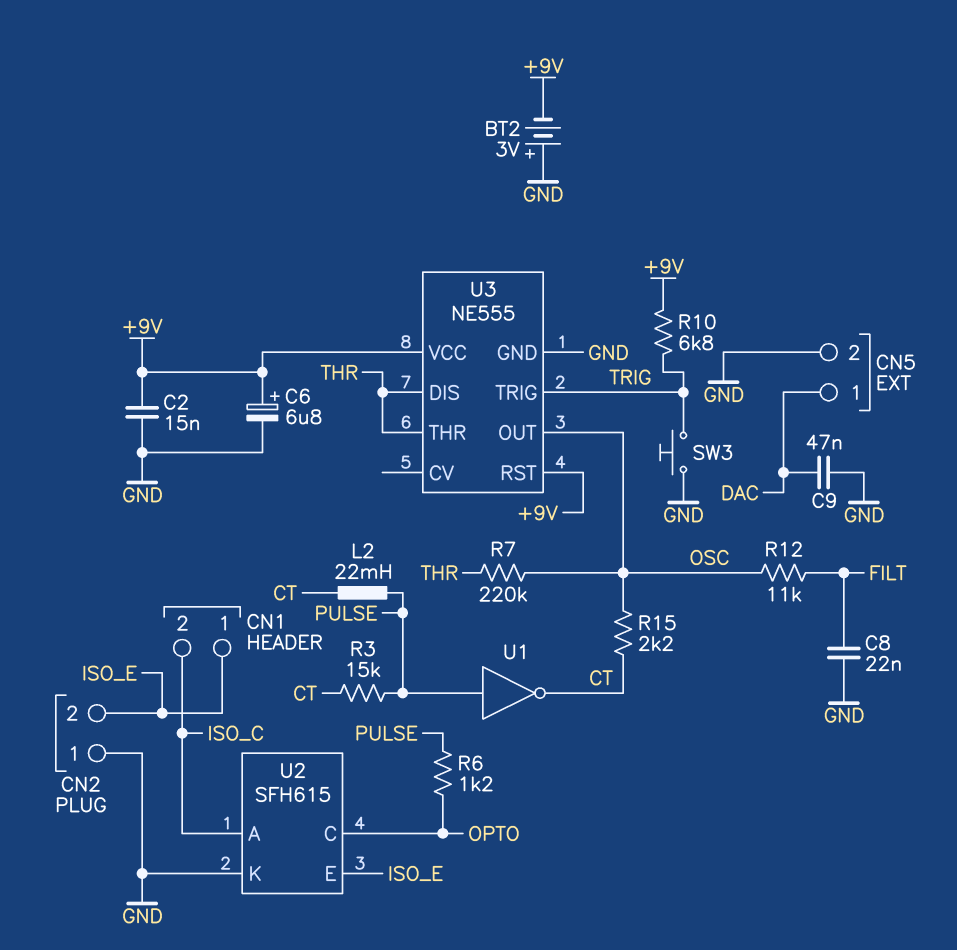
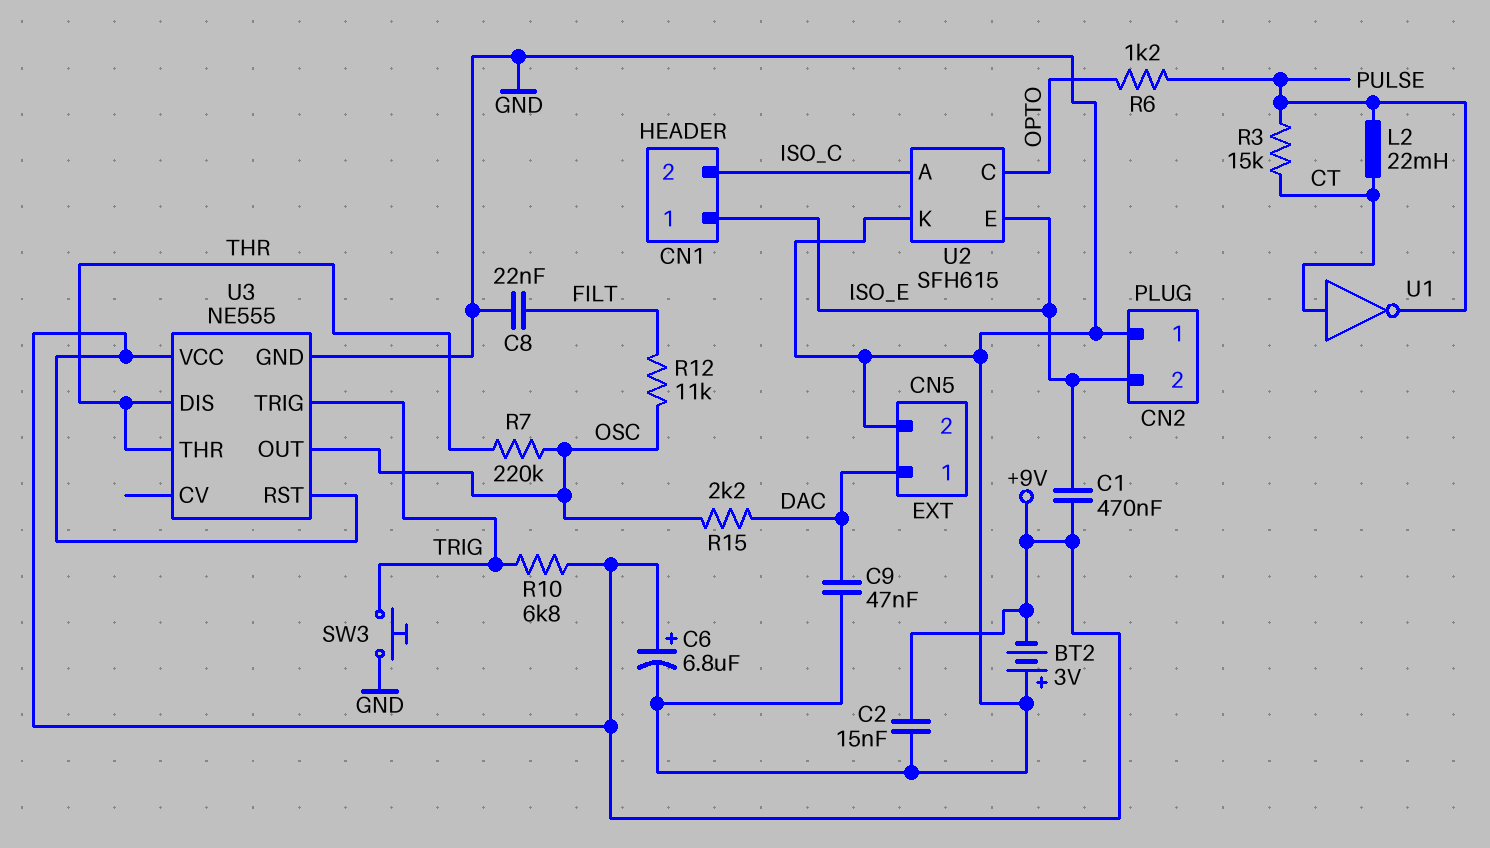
C1: none -> 470nF (+9V, ISO_E)
R15: 2.2k (CT, OSC) -> 2.2k (DAC, OSC)
U1: NOT (in PULSE, out CT) -> NOT (in CT, out PULSE)

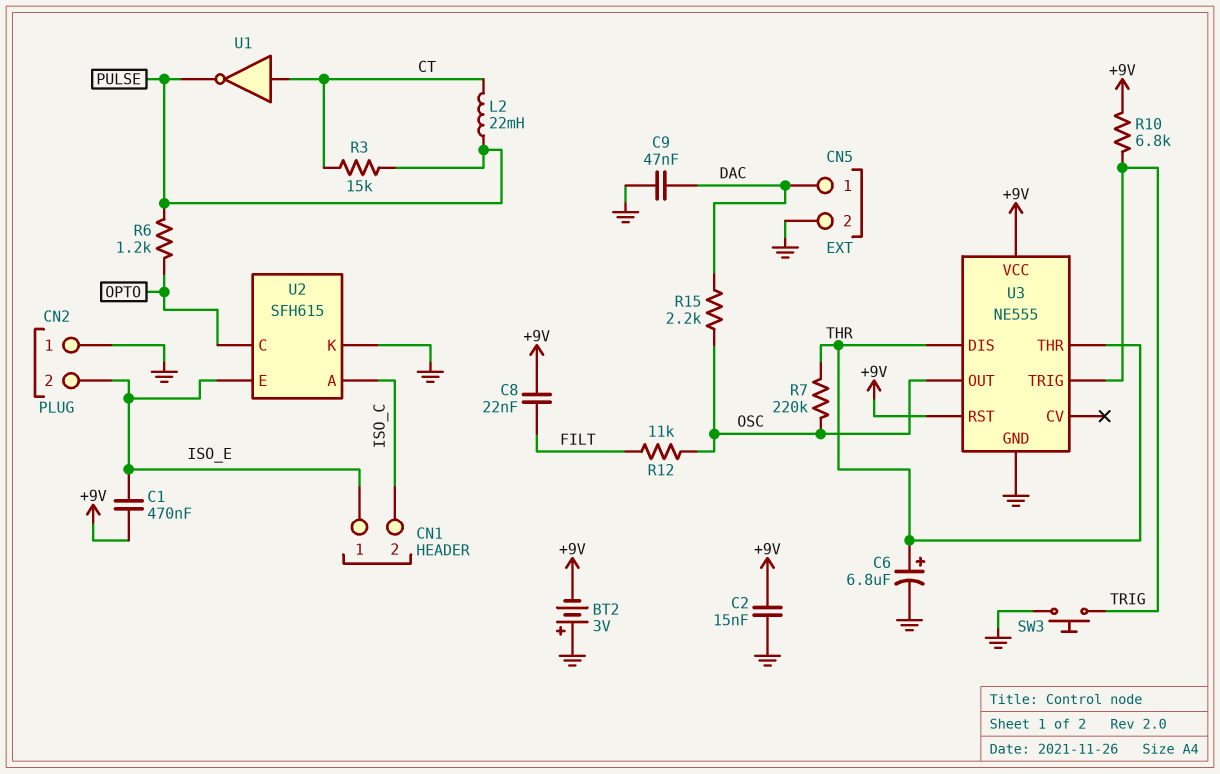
C6: 6.8uF (plus +9V, minus GND) -> 6.8uF (plus THR, minus GND)
C8: 22nF (FILT, GND) -> 22nF (+9V, FILT)

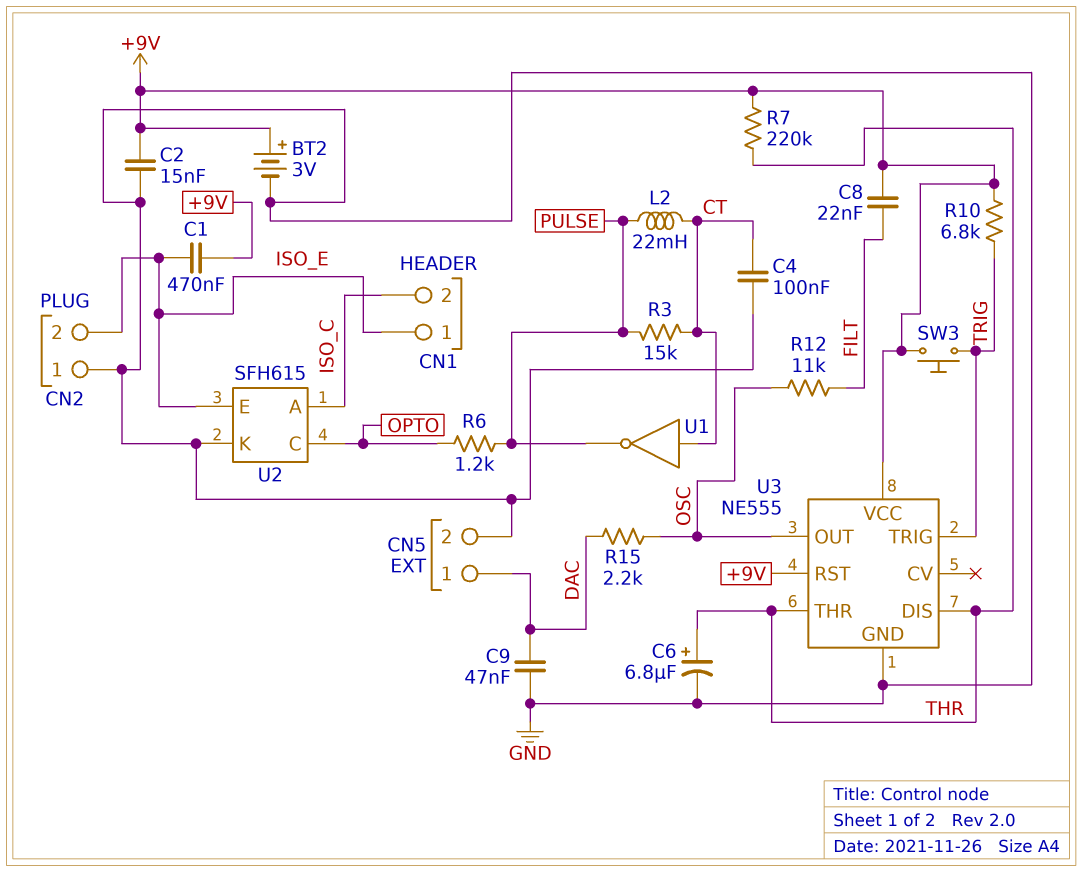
BT2: 3V (plus GND, minus +9V) -> 3V (plus +9V, minus GND)
C4: none -> 100nF (CT, GND)
R7: 220k (OSC, THR) -> 220k (+9V, THR)
SW3: button (GND, TRIG) -> button (+9V, TRIG)

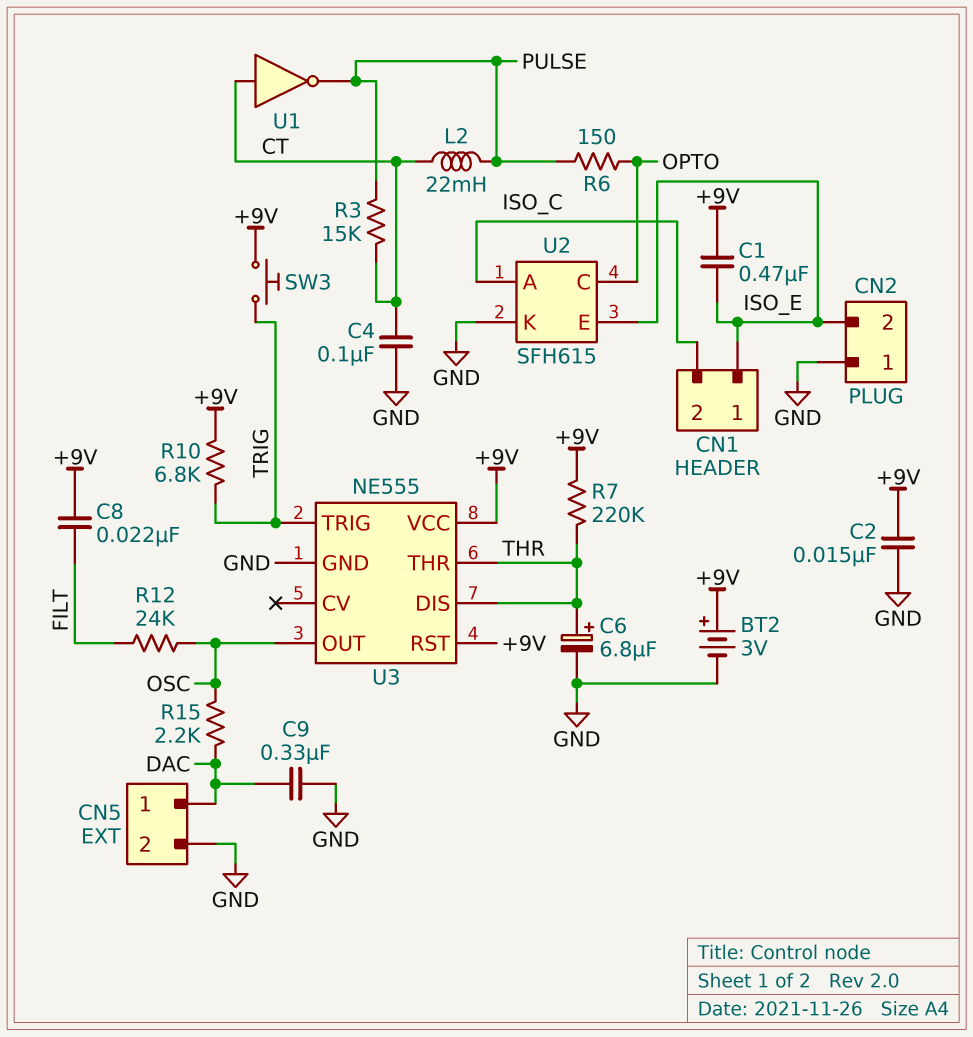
C9: 47nF (DAC, GND) -> 330nF (DAC, GND)
R6: 1.2k (OPTO, PULSE) -> 150 (OPTO, PULSE)
R12: 11k (FILT, OSC) -> 24k (FILT, OSC)

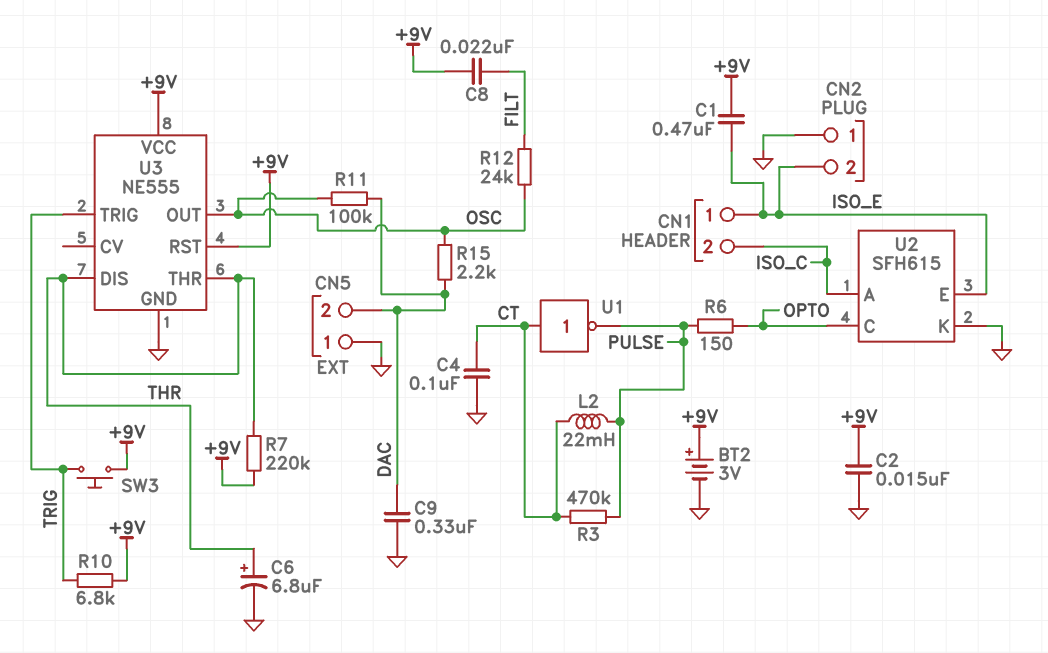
CN5 pin 1: DAC -> GND
CN5 pin 2: GND -> DAC
R3: 15k (CT, PULSE) -> 470k (CT, PULSE)
R11: none -> 100k (DAC, OSC)

